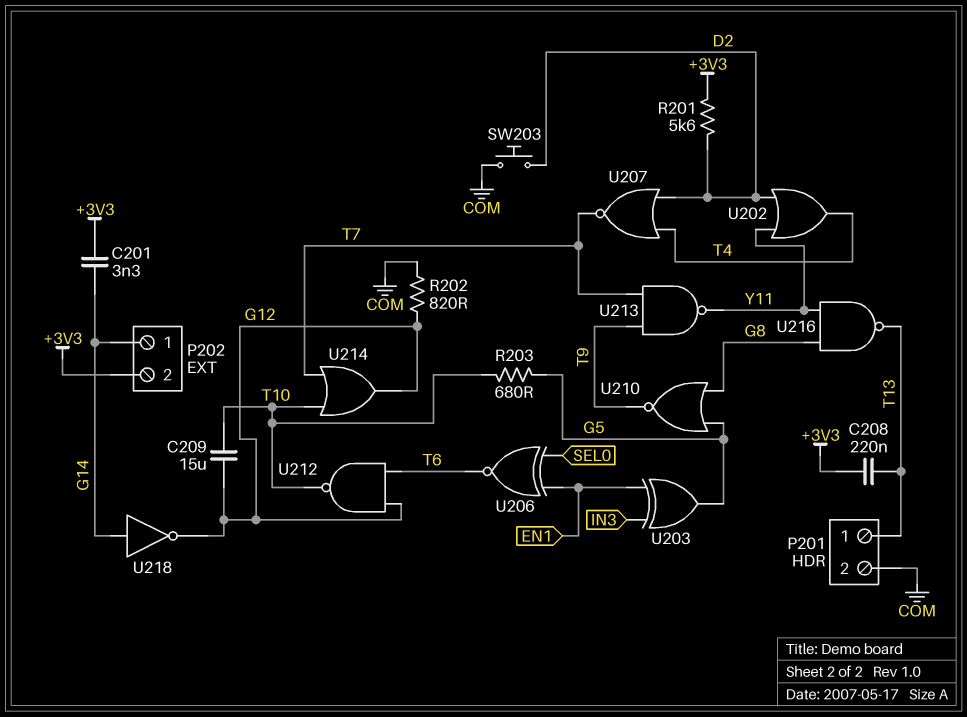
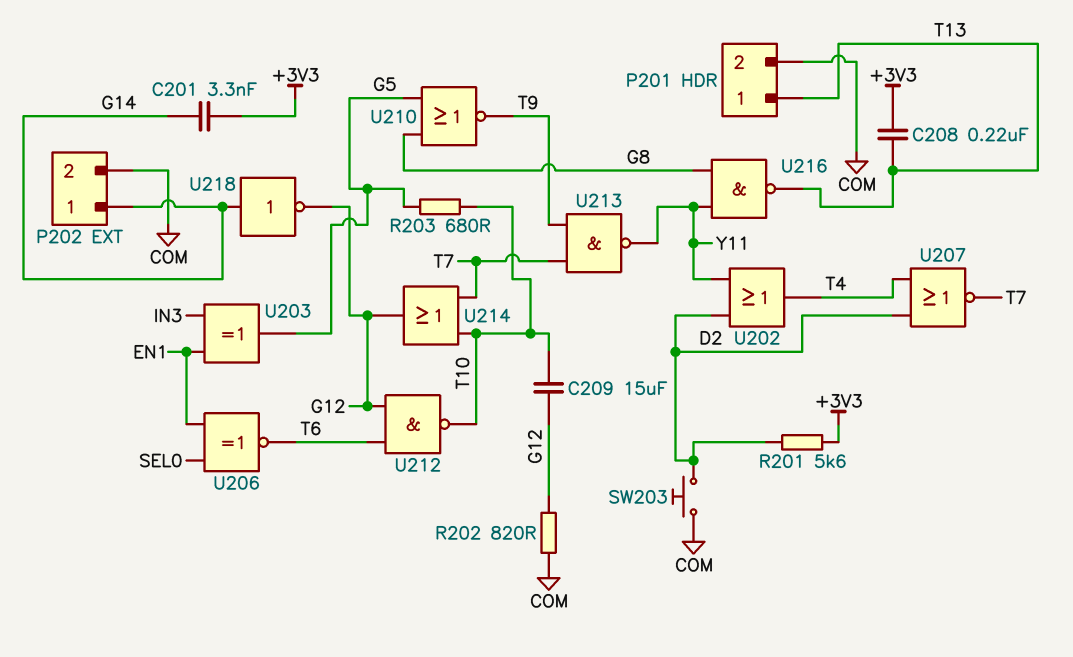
P202 pin 2: +3V3 -> COM

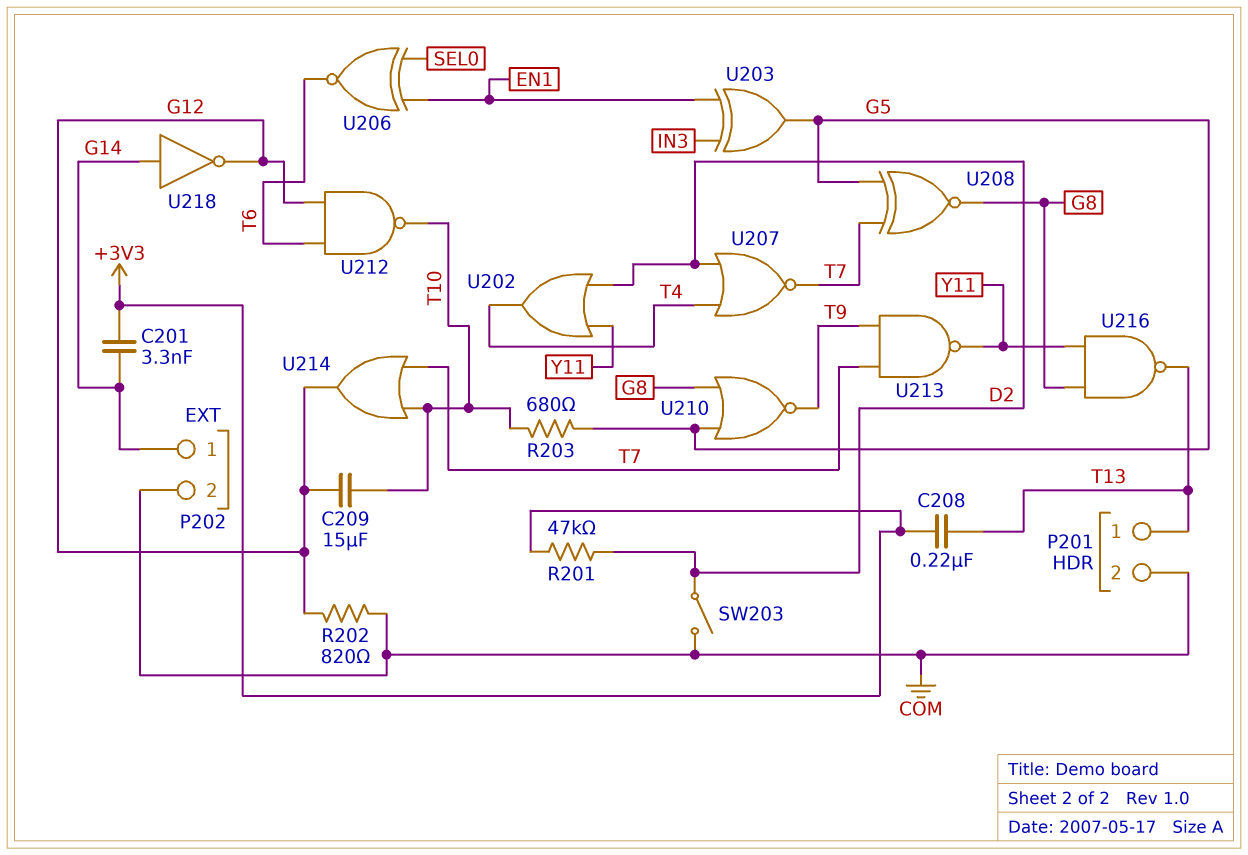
R201: 5.6k (+3V3, D2) -> 47k (+3V3, D2)
SW203: button (COM, D2) -> switch (COM, D2)
U208: none -> XNOR (in G5, in T7, out G8)

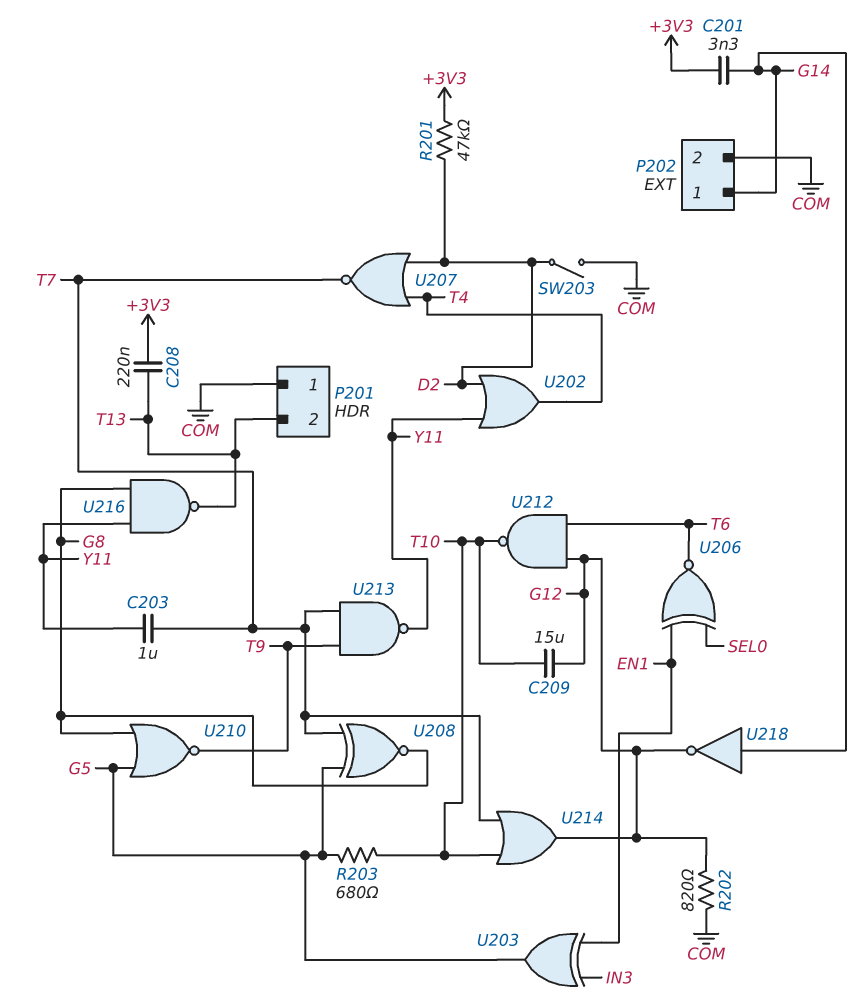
C203: none -> 1uF (T7, Y11)
P201 pin 1: T13 -> COM
P201 pin 2: COM -> T13

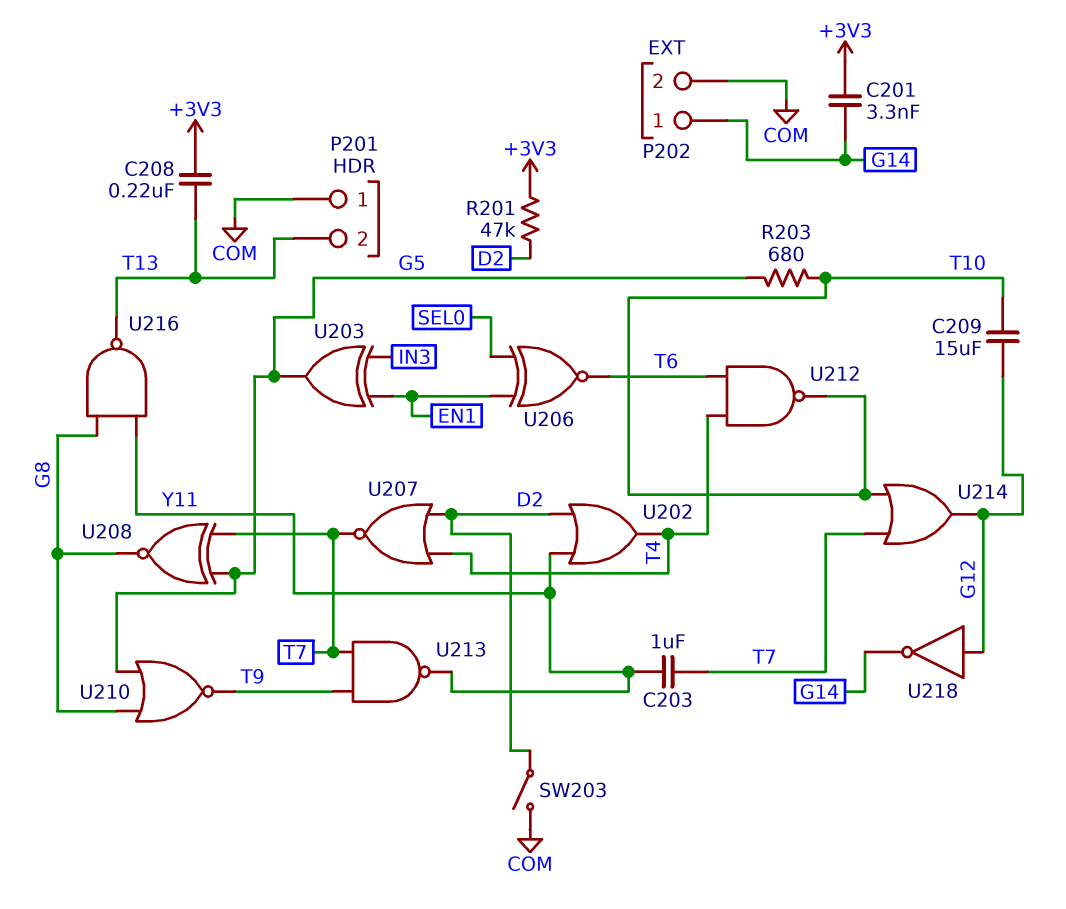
R202: 820 (COM, G12) -> none
U212: NAND (in G12, in T6, out T10) -> NAND (in T4, in T6, out T10)
U218: NOT (in G14, out G12) -> NOT (in G12, out G14)

